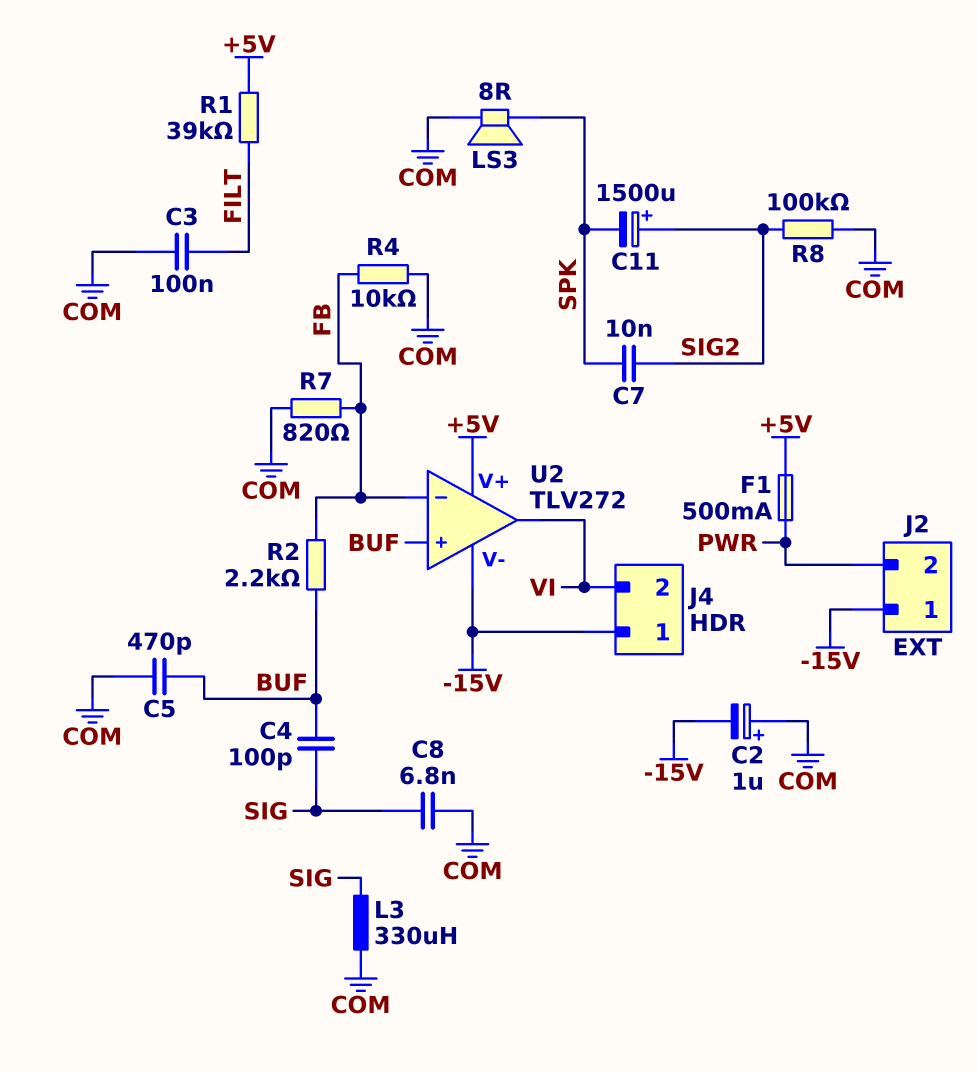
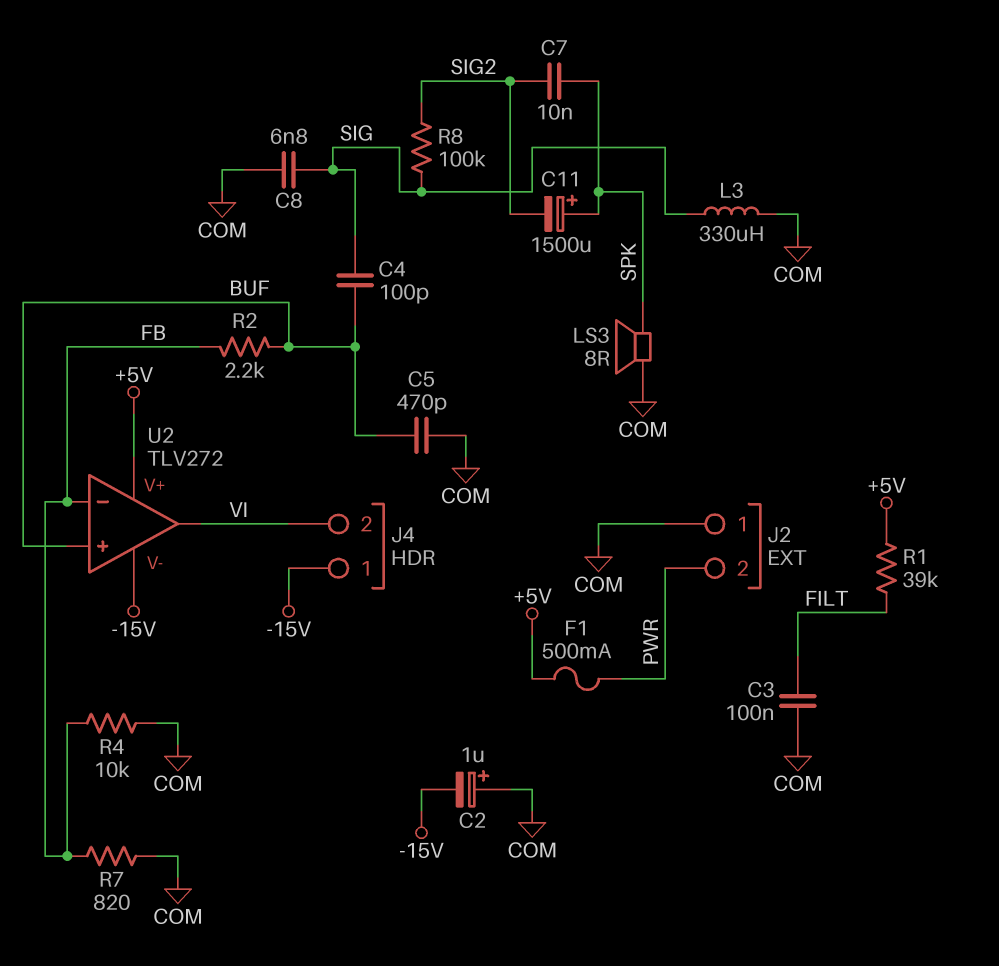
C11: 1500uF (plus SIG2, minus SPK) -> 1500uF (plus SPK, minus SIG2)
J2 pin 1: -15V -> COM
R8: 100k (COM, SIG2) -> 100k (SIG, SIG2)

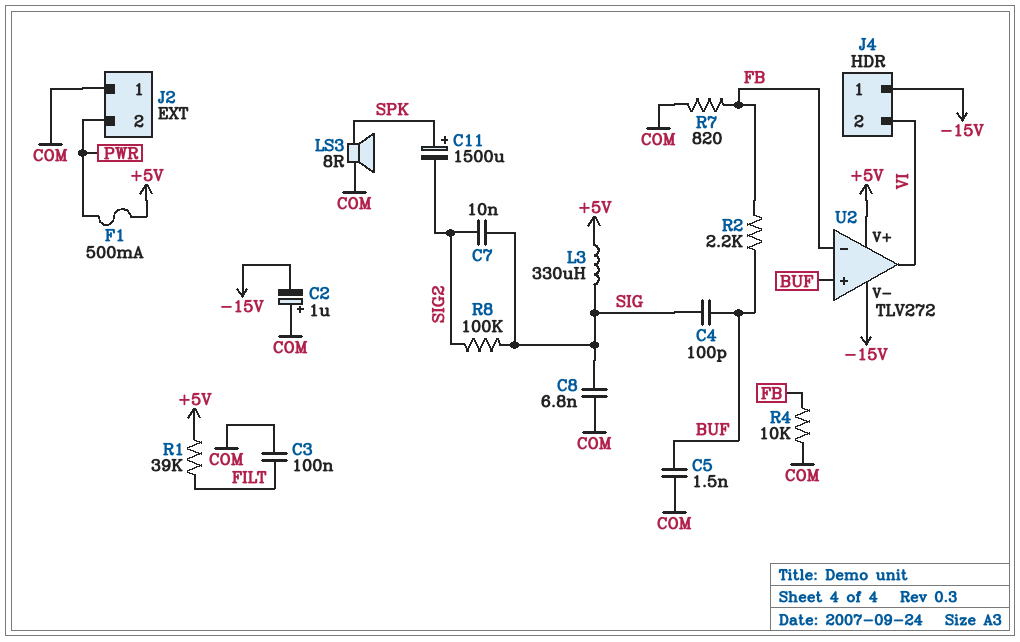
C5: 470pF (BUF, COM) -> 1.5nF (BUF, COM)
C7: 10nF (SIG2, SPK) -> 10nF (SIG, SIG2)
L3: 330uH (COM, SIG) -> 330uH (+5V, SIG)

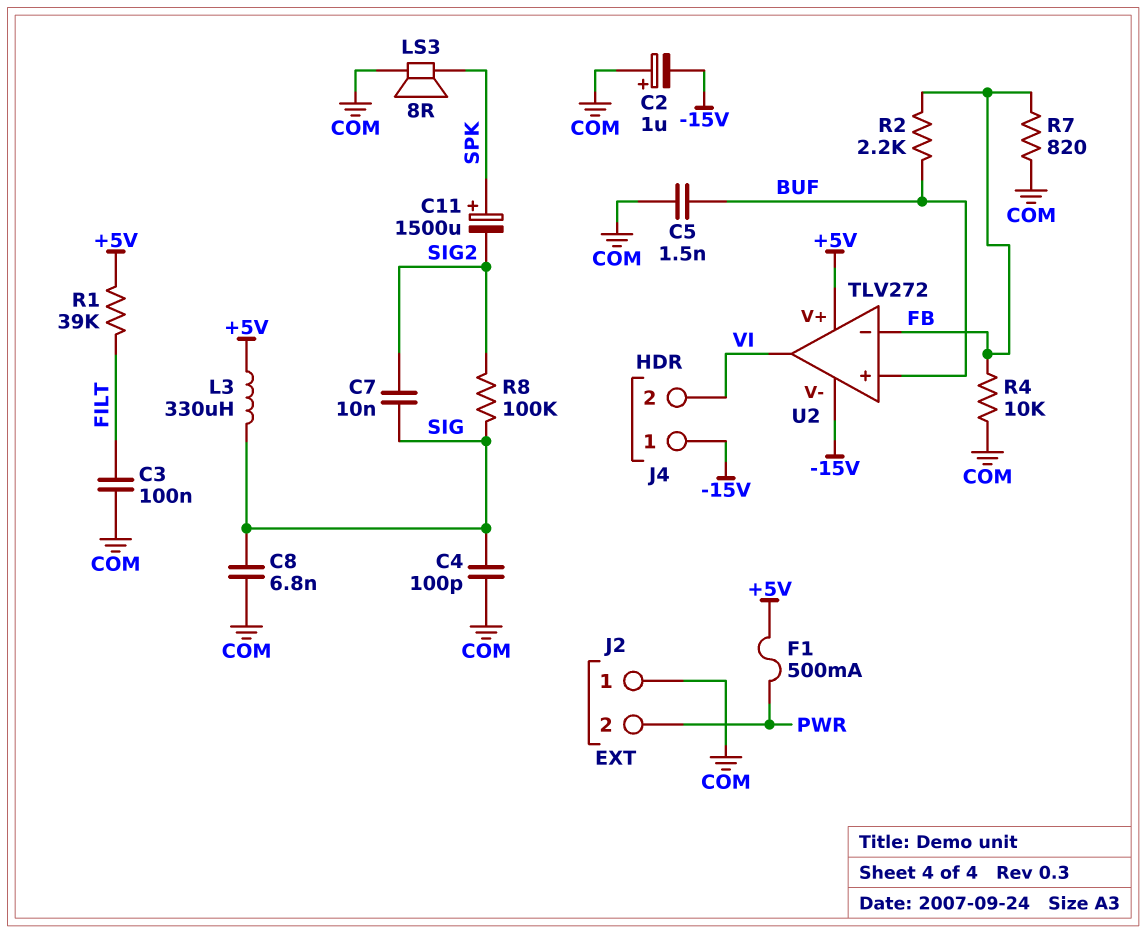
C4: 100pF (BUF, SIG) -> 100pF (COM, SIG)

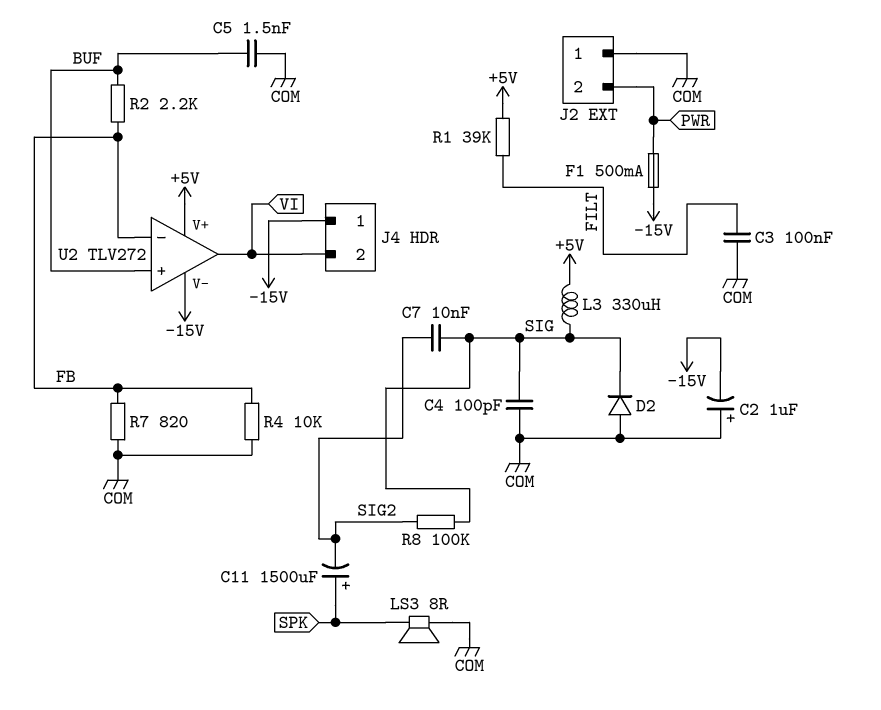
C8: 6.8nF (COM, SIG) -> none
D2: none -> diode (A COM, K SIG)
F1: 500mA (+5V, PWR) -> 500mA (-15V, PWR)

